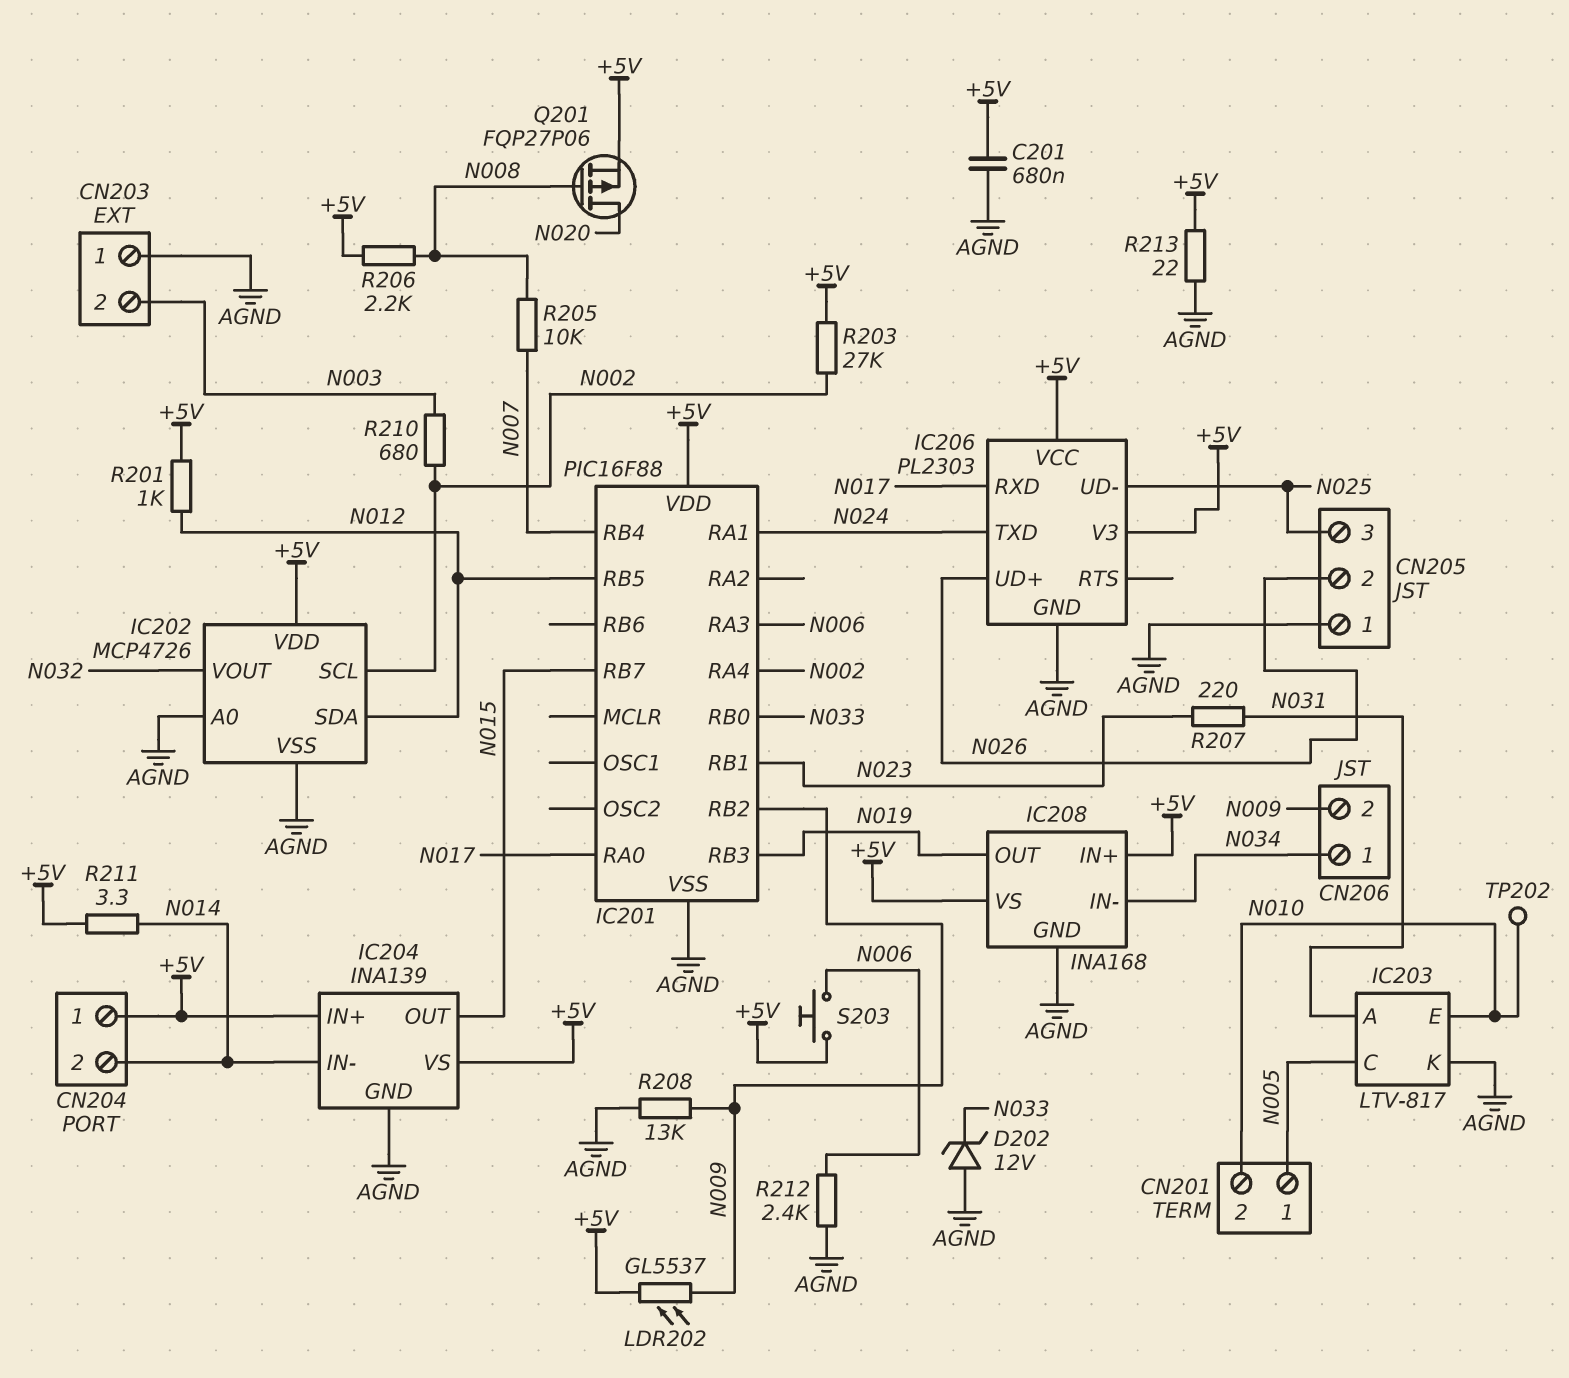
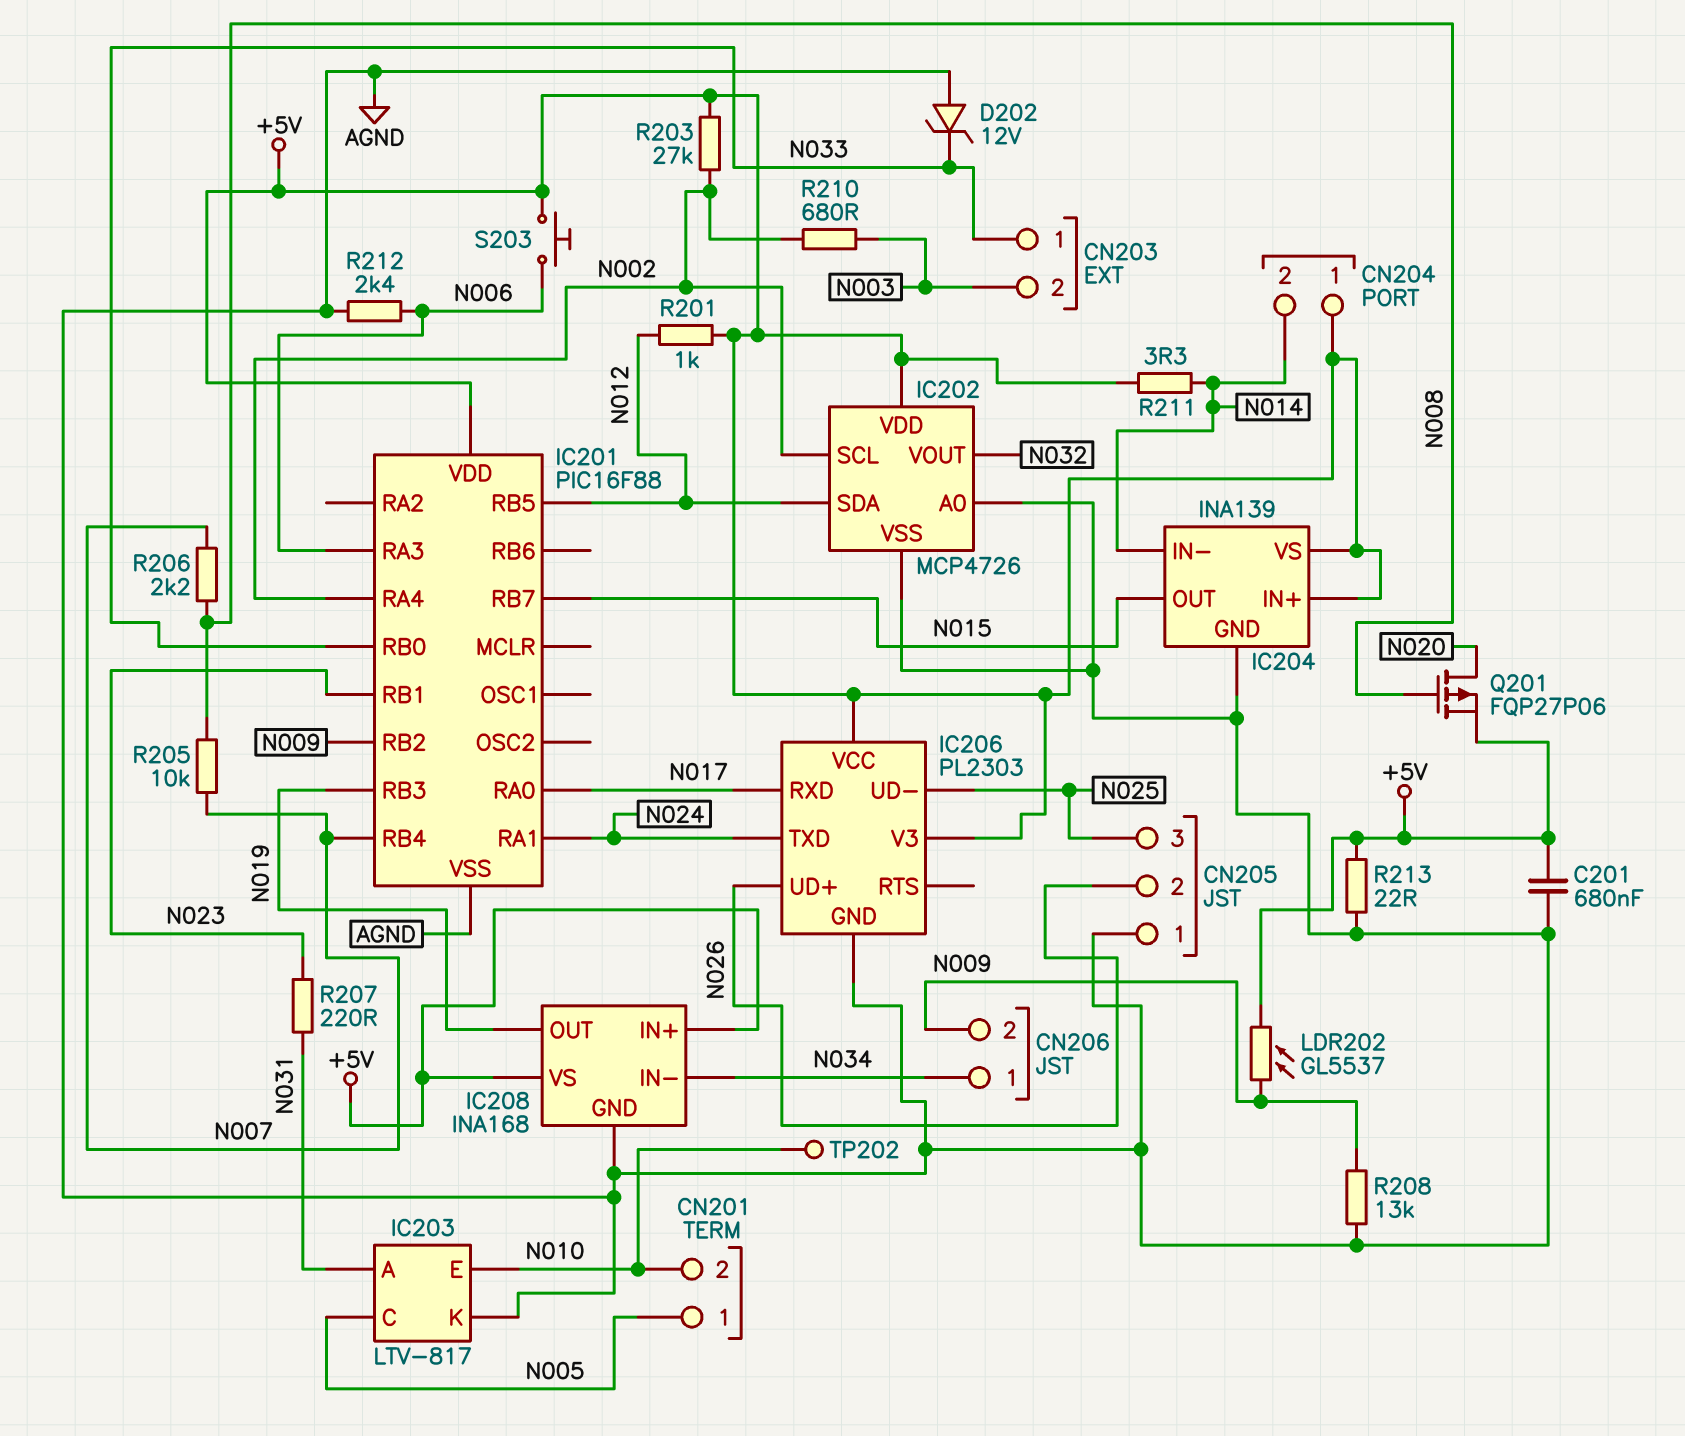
CN203 pin 1: AGND -> N033
R206: 2.2k (+5V, N008) -> 2.2k (N007, N008)

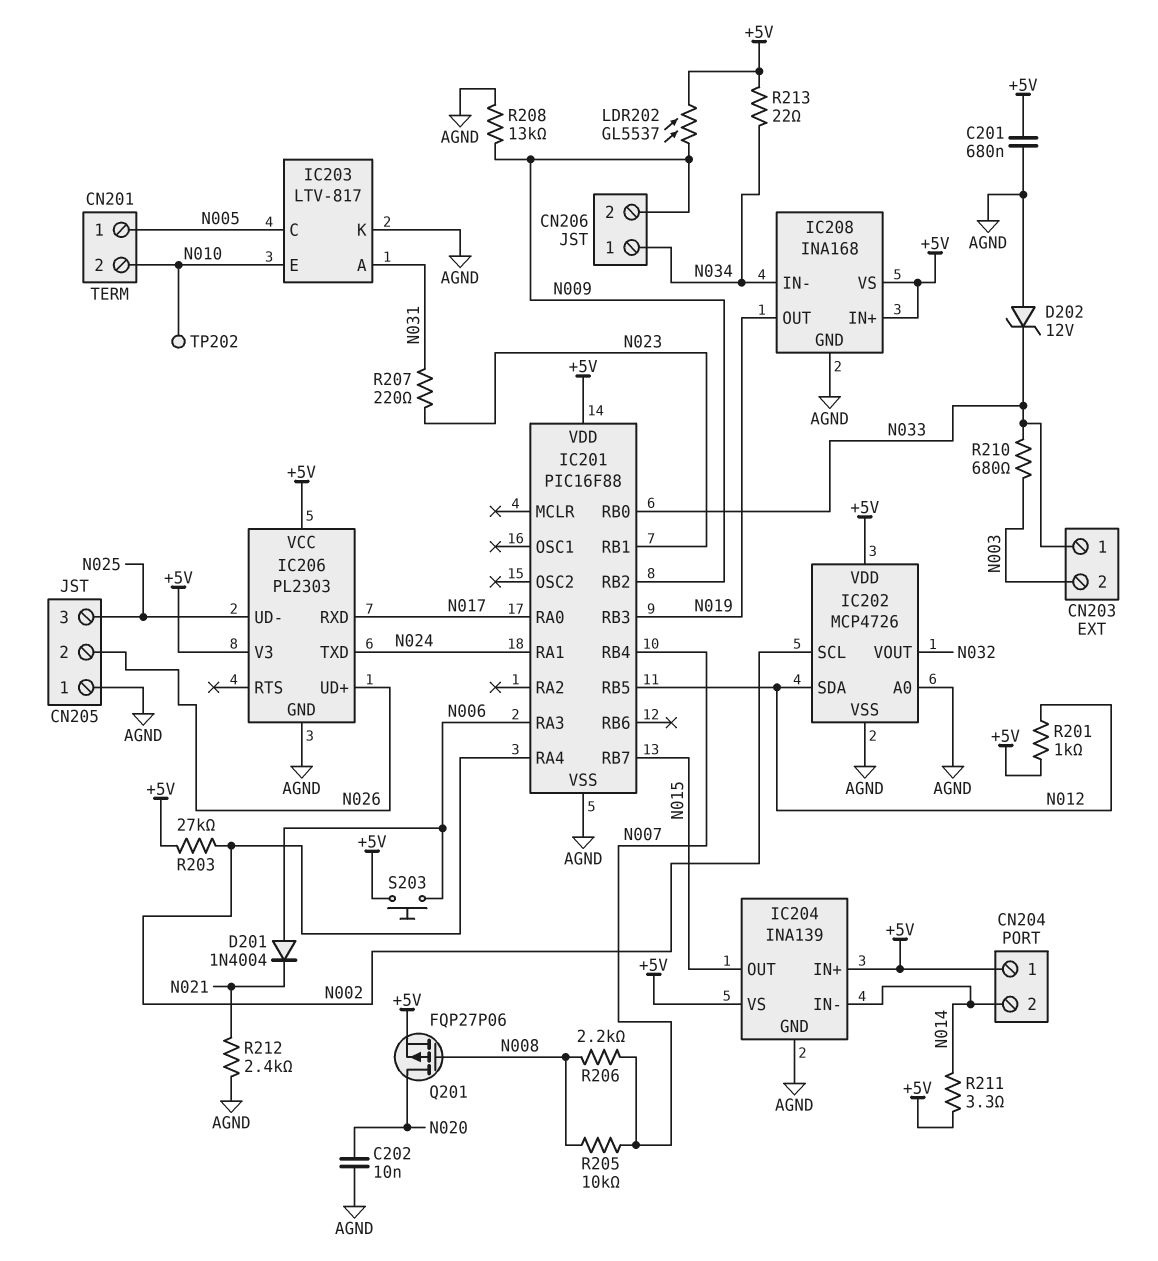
C202: none -> 10nF (AGND, N020)
D201: none -> diode 1N4004 (A N006, K N021)
R210: 680 (N002, N003) -> 680 (N003, N033)
R212: 2.4k (AGND, N006) -> 2.4k (AGND, N021)
R213: 22 (+5V, AGND) -> 22 (+5V, N034)

